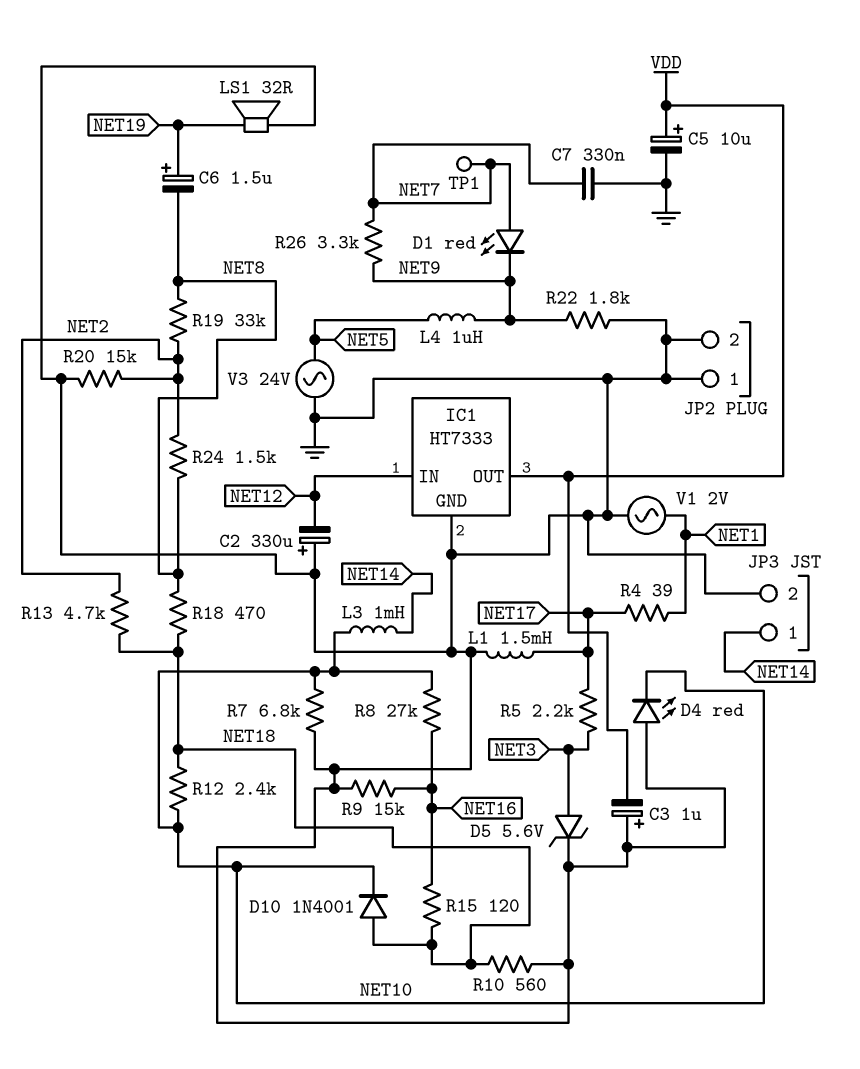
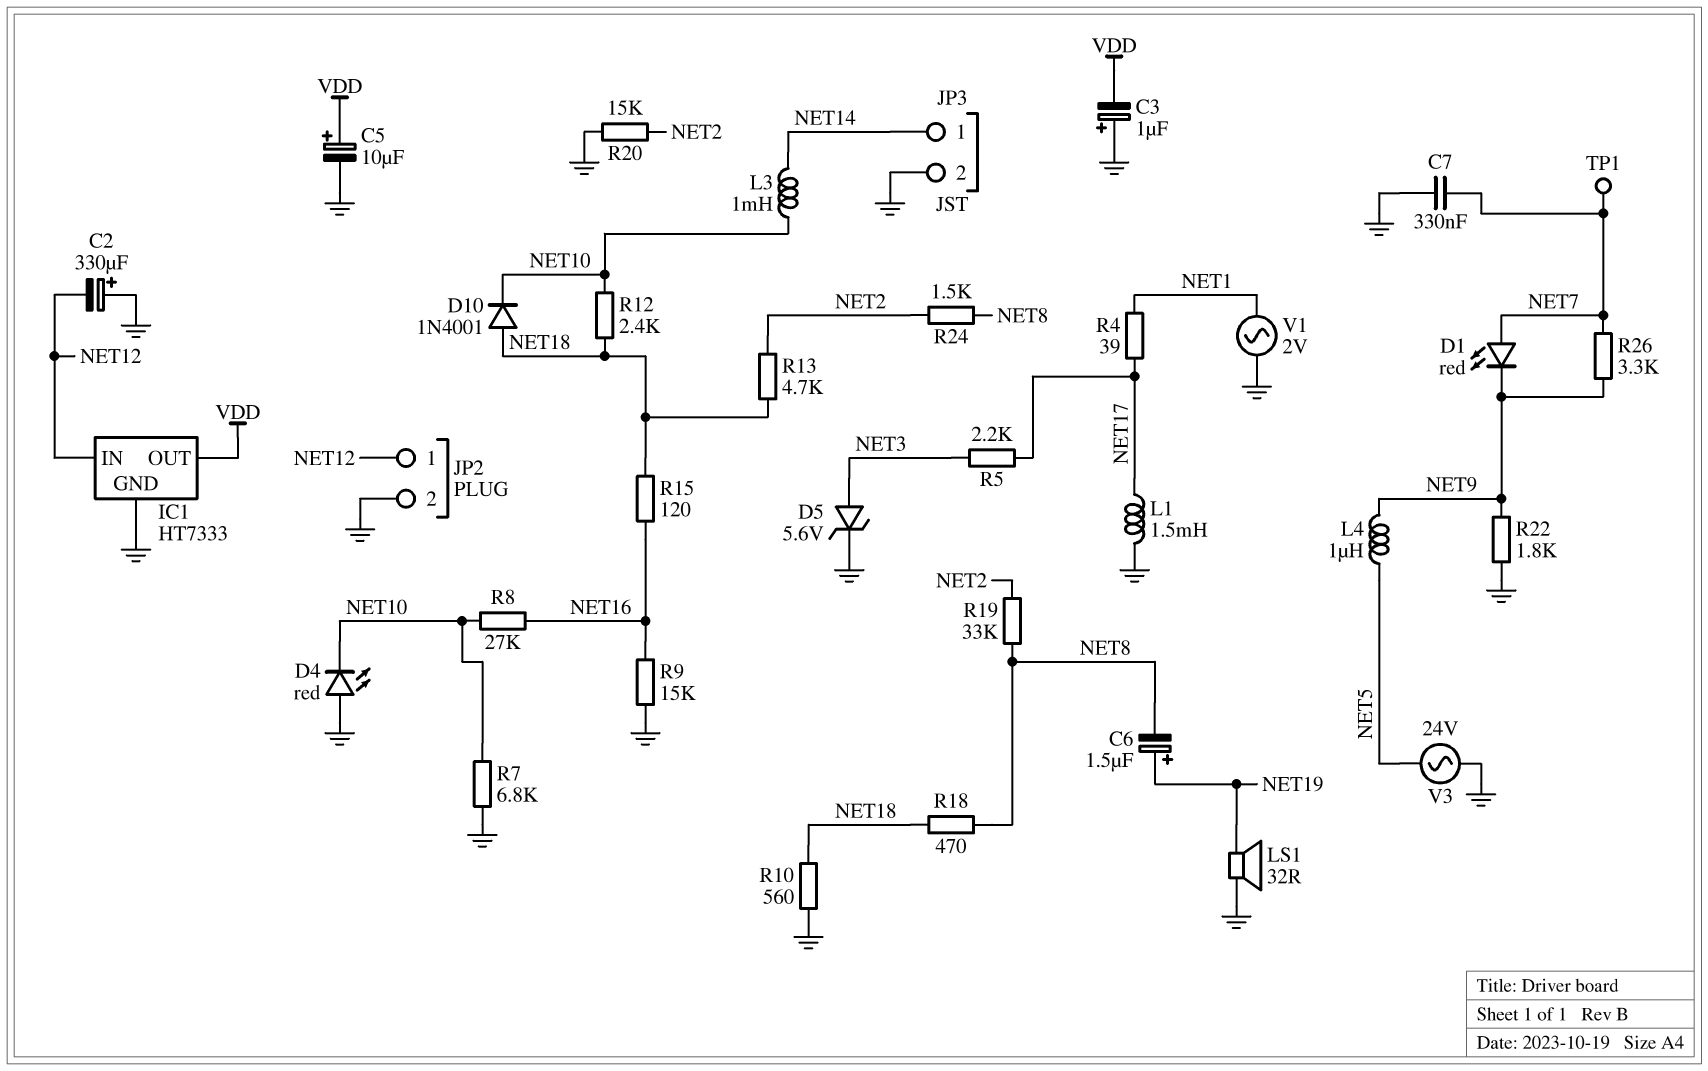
JP2 pin 1: GND -> NET12

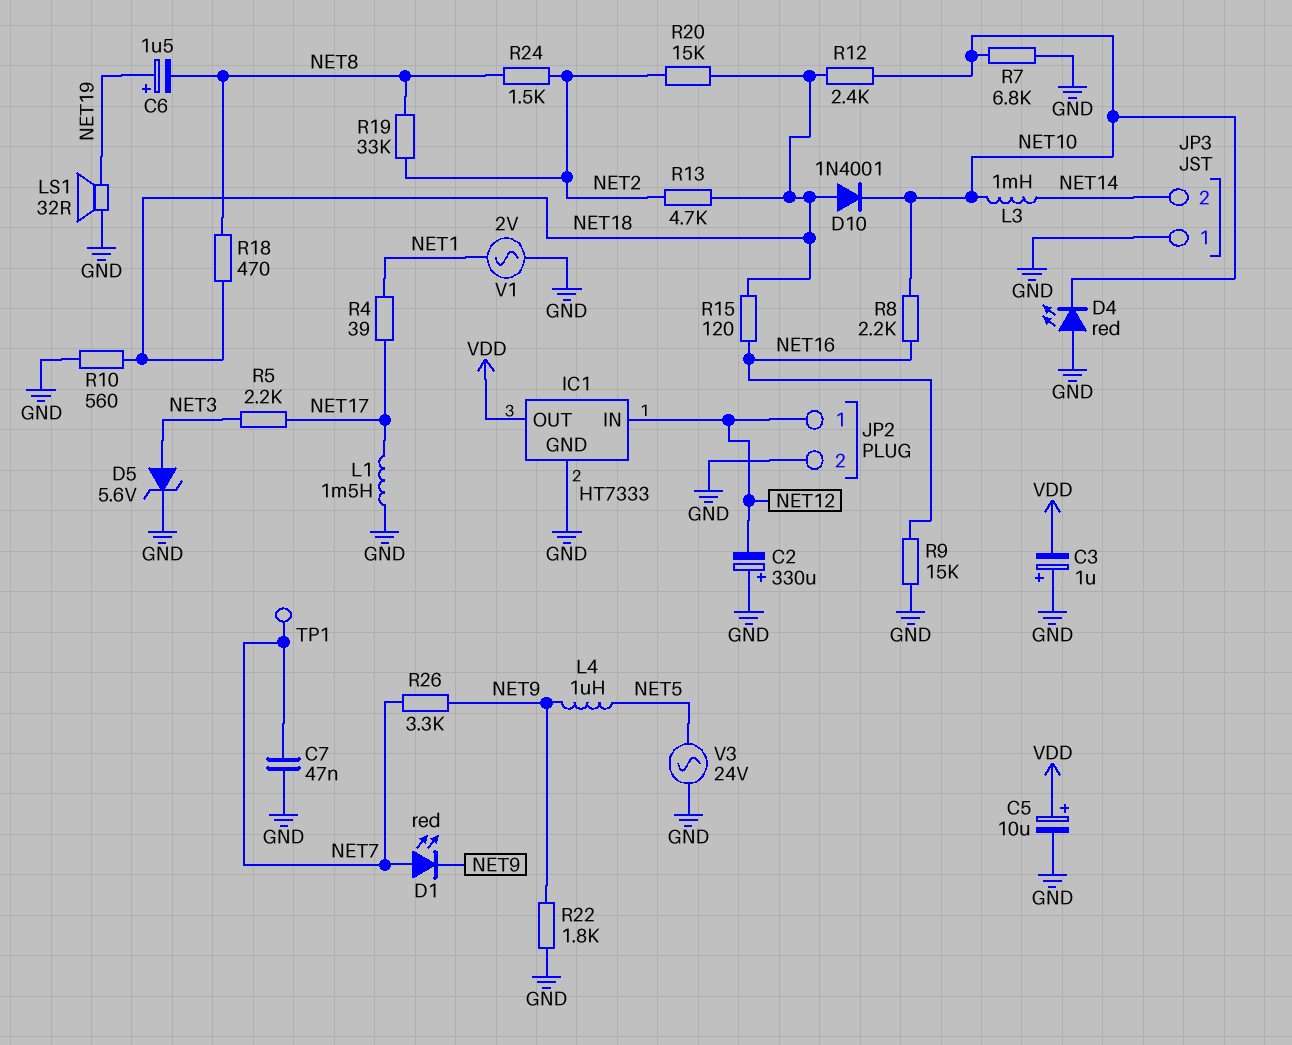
C7: 330nF (GND, NET7) -> 47nF (GND, NET7)
JP3 pin 1: NET14 -> GND
JP3 pin 2: GND -> NET14
R8: 27k (NET10, NET16) -> 2.2k (NET10, NET16)
R20: 15k (GND, NET2) -> 15k (NET2, NET18)

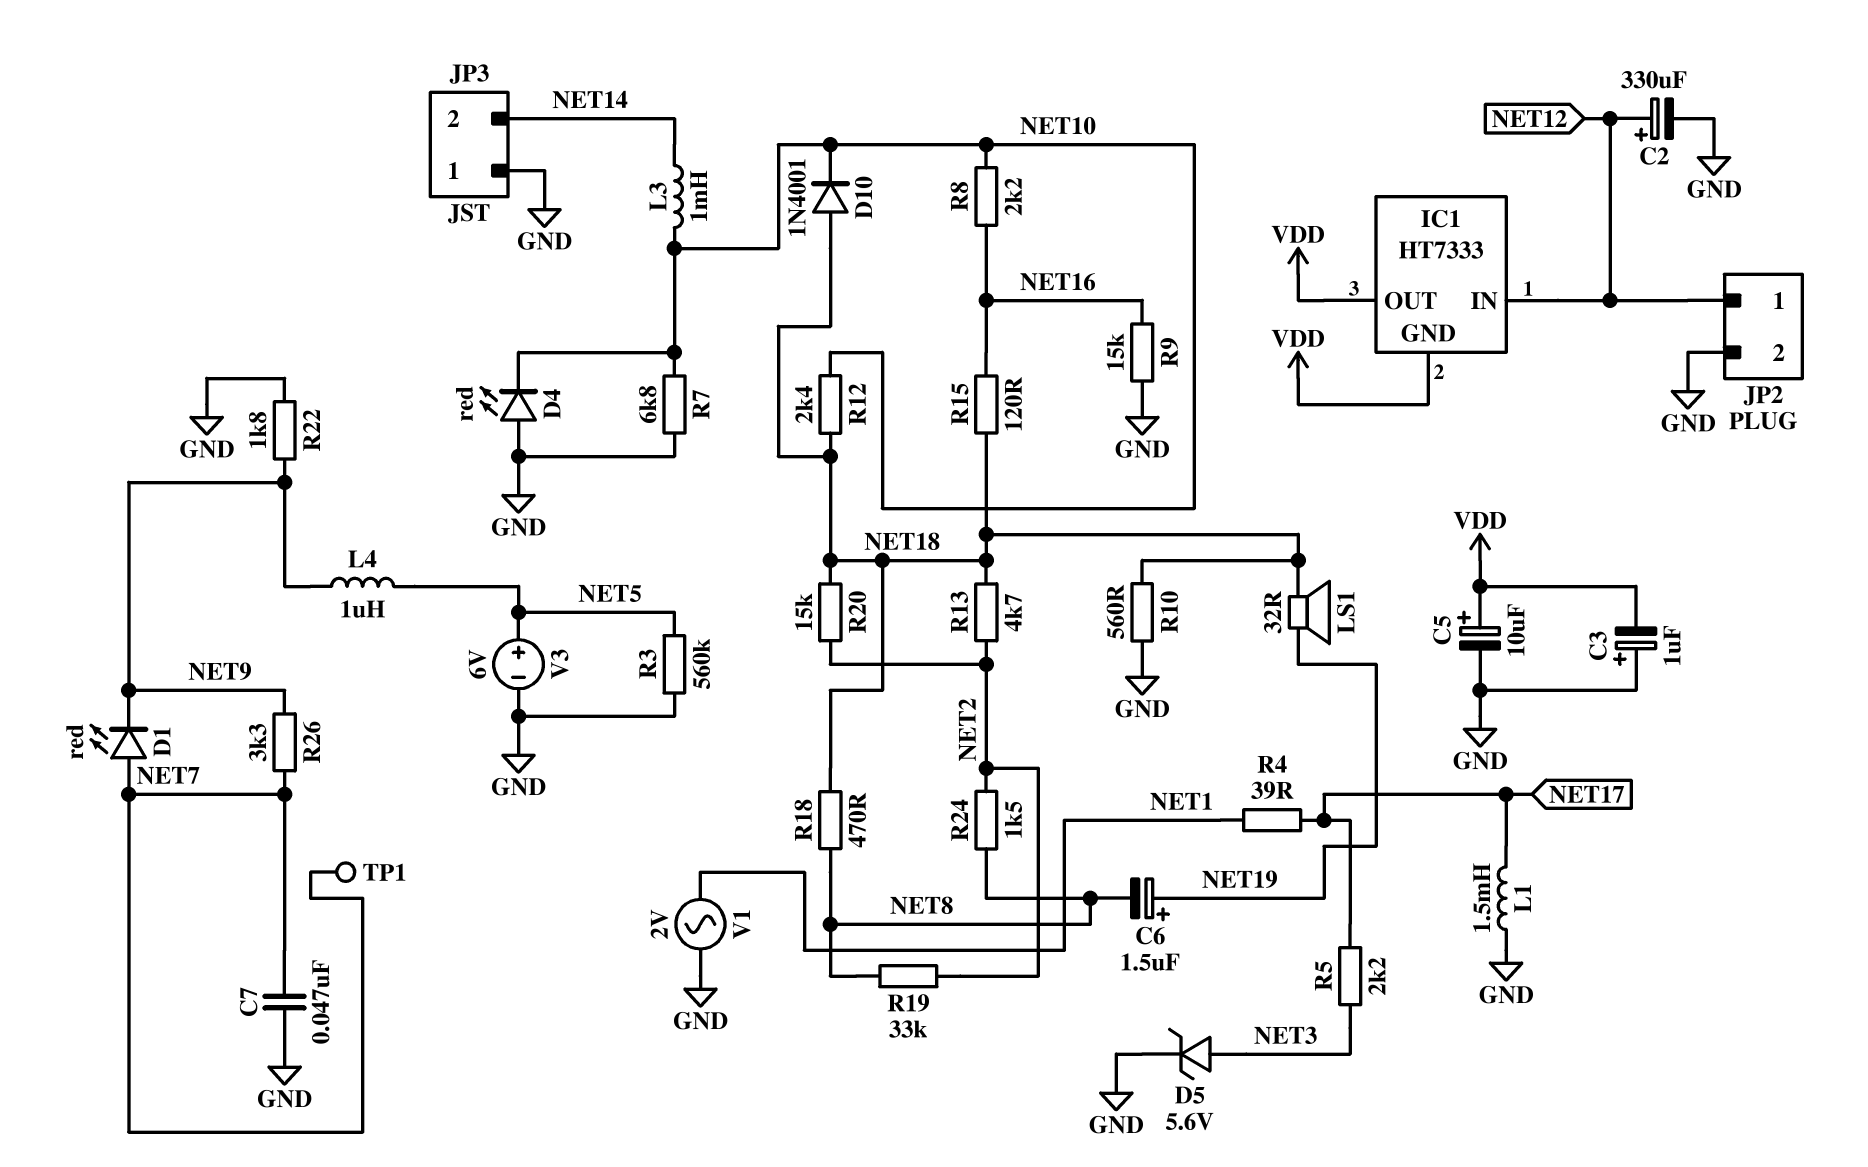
C2: 330uF (plus GND, minus NET12) -> 330uF (plus NET12, minus GND)
IC1 pin GND: GND -> VDD
LS1: speaker 32R (GND, NET19) -> speaker 32R (NET18, NET19)
R3: none -> 560k (GND, NET5)
V3: AC 24V (GND, NET5) -> 6V (plus NET5, minus GND)

